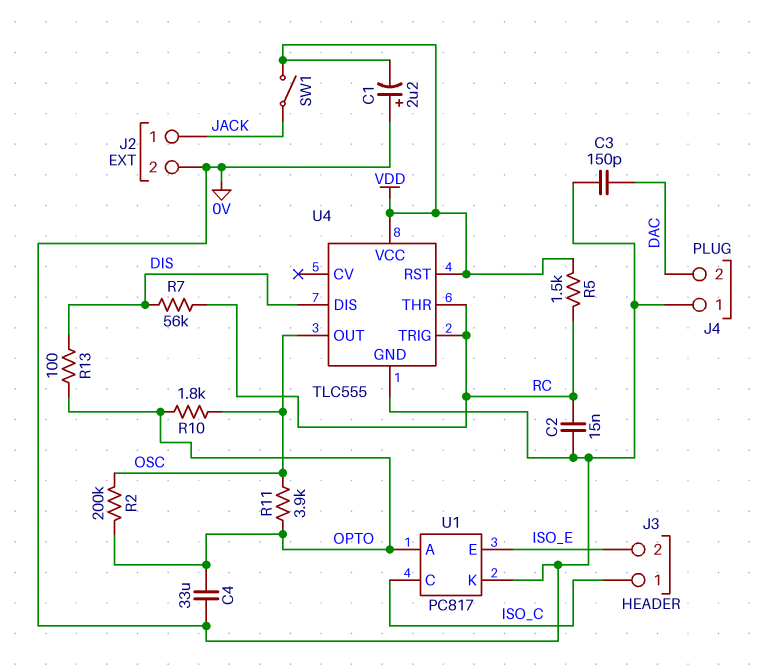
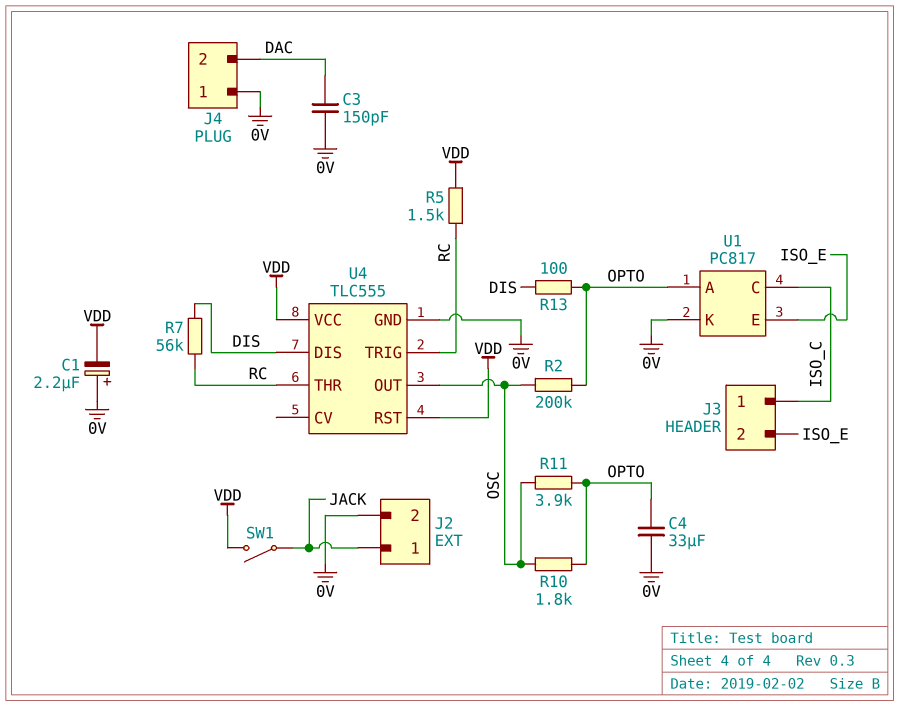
C2: 15nF (0V, RC) -> none

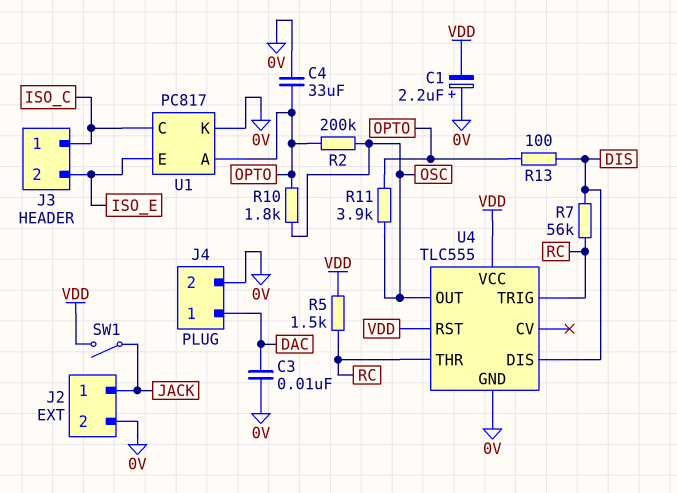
C3: 150pF (0V, DAC) -> 10nF (0V, DAC)
J4 pin 1: 0V -> DAC
J4 pin 2: DAC -> 0V

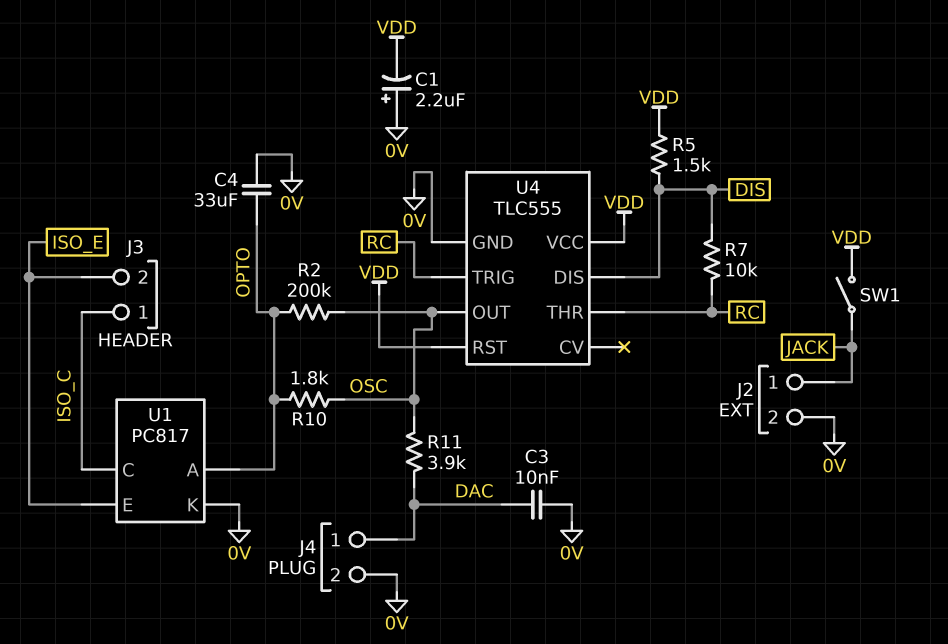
R5: 1.5k (RC, VDD) -> 1.5k (DIS, VDD)
R7: 56k (DIS, RC) -> 10k (DIS, RC)
R11: 3.9k (OPTO, OSC) -> 3.9k (DAC, OSC)
R13: 100 (DIS, OPTO) -> none

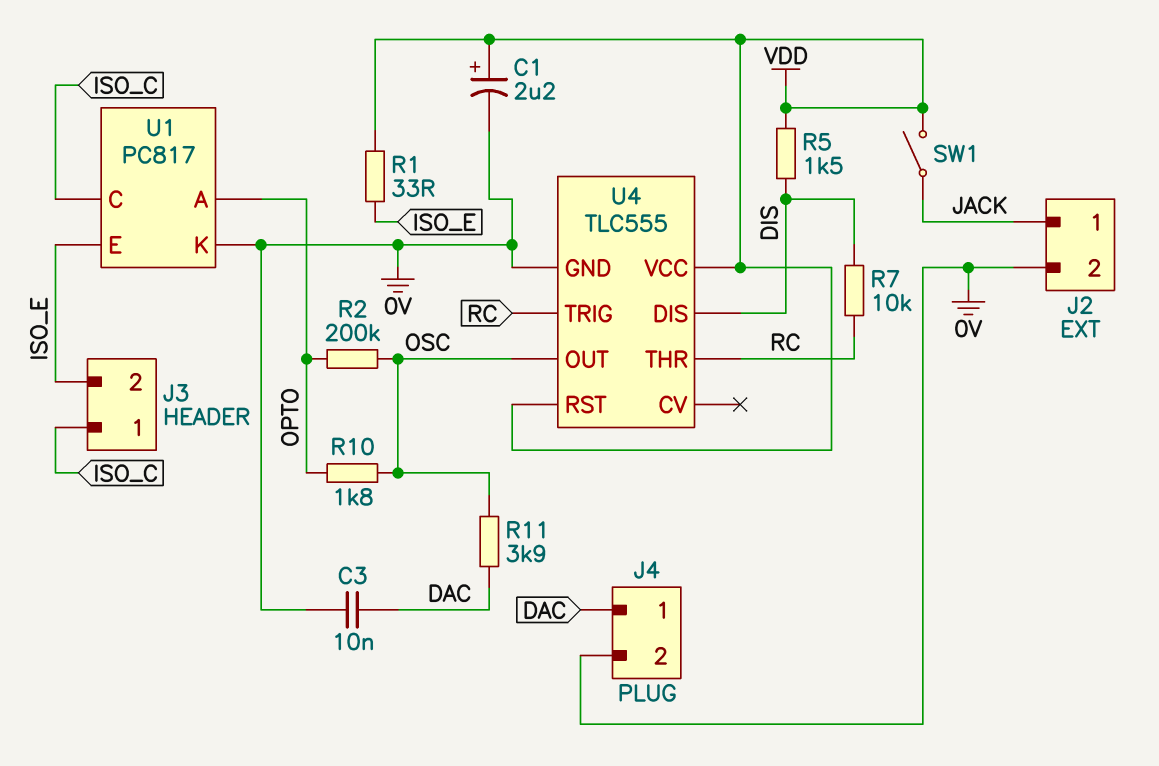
C1: 2.2uF (plus 0V, minus VDD) -> 2.2uF (plus VDD, minus 0V)
C4: 33uF (0V, OPTO) -> none
R1: none -> 33 (ISO_E, VDD)

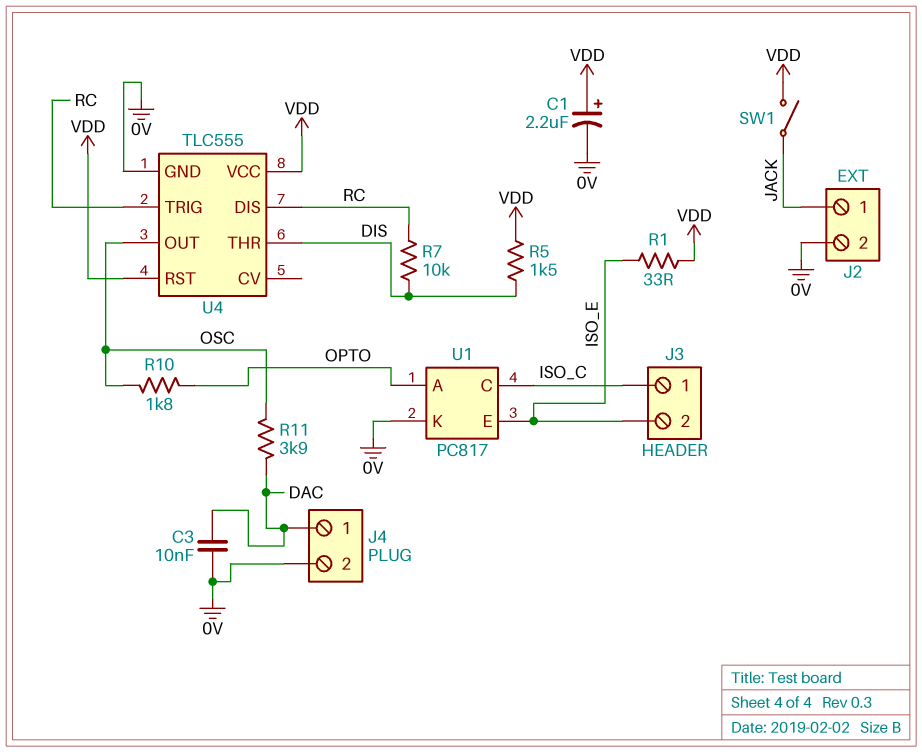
R2: 200k (OPTO, OSC) -> none
U4 pin DIS: DIS -> RC
U4 pin THR: RC -> DIS

